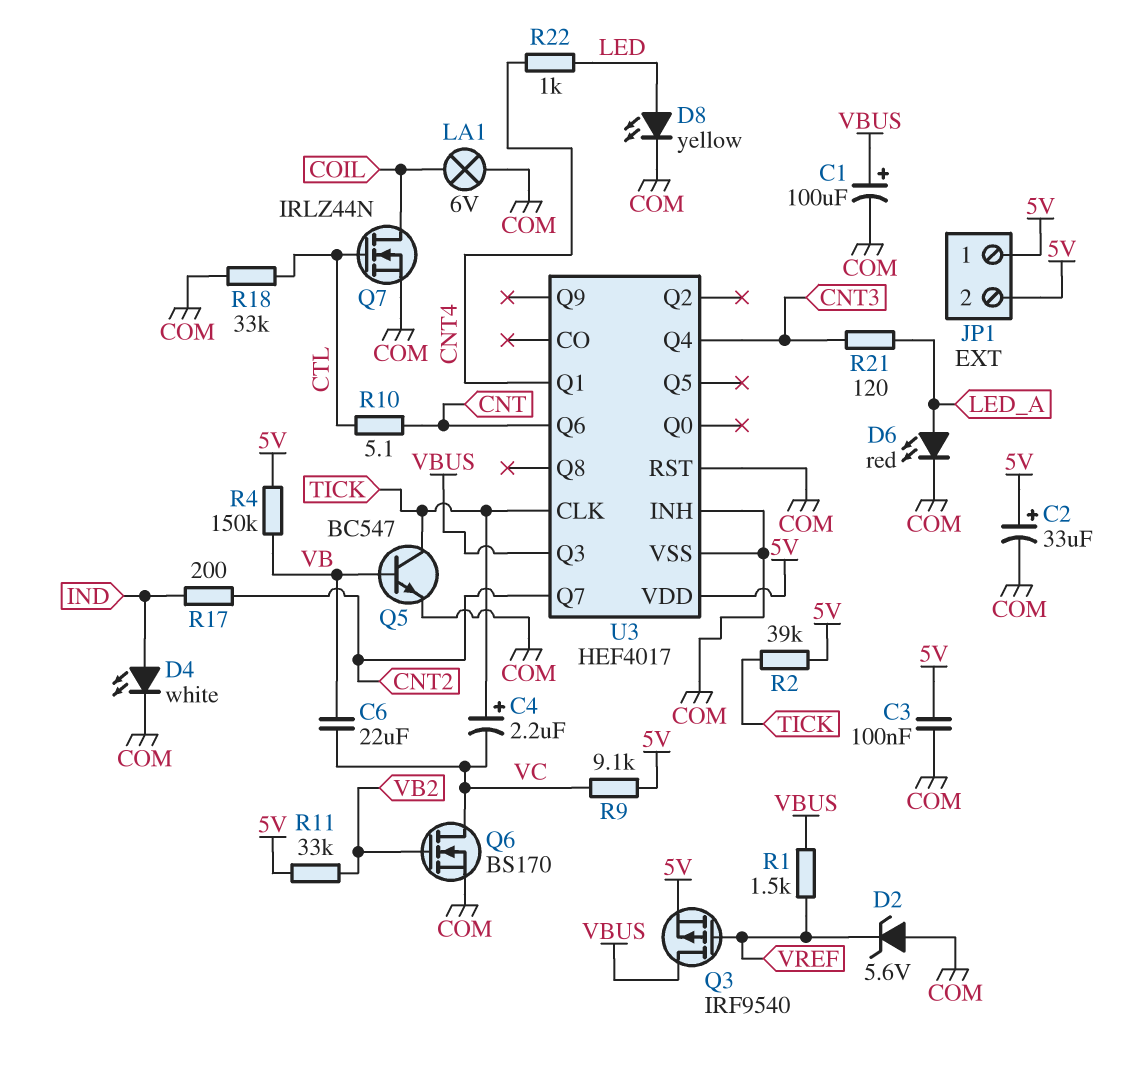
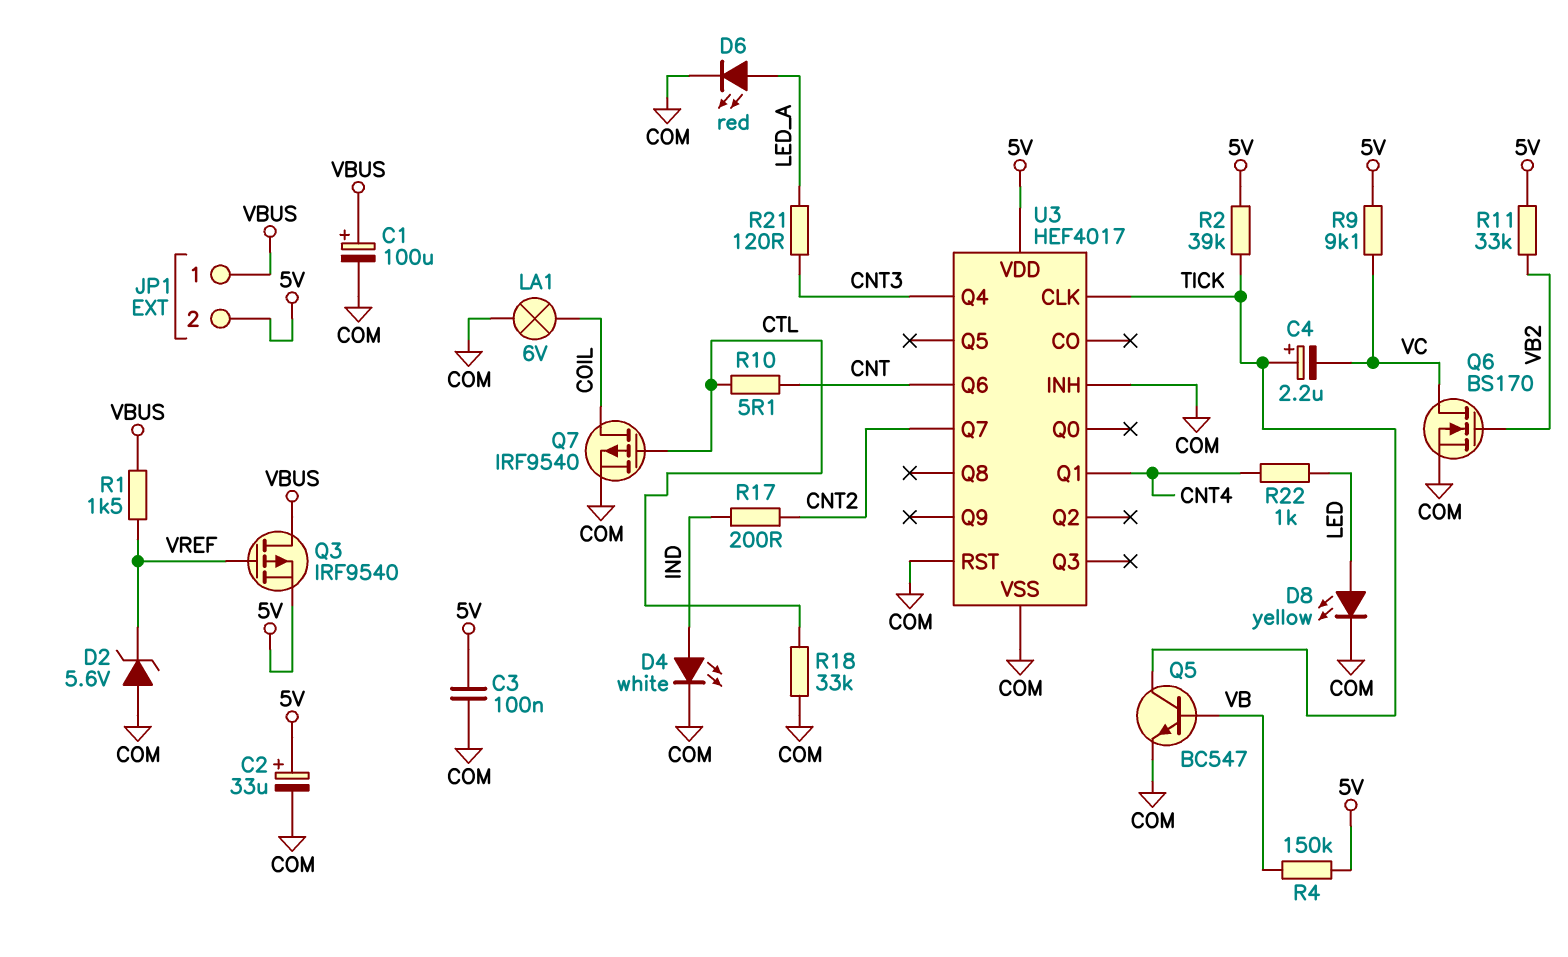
C6: 22uF (VB, VC) -> none
JP1 pin 1: 5V -> VBUS
Q7: NMOS IRLZ44N (G CTL, D COIL, S COM) -> PMOS IRF9540 (G CTL, D COIL, S COM)
U3 pin Q3: VBUS -> none

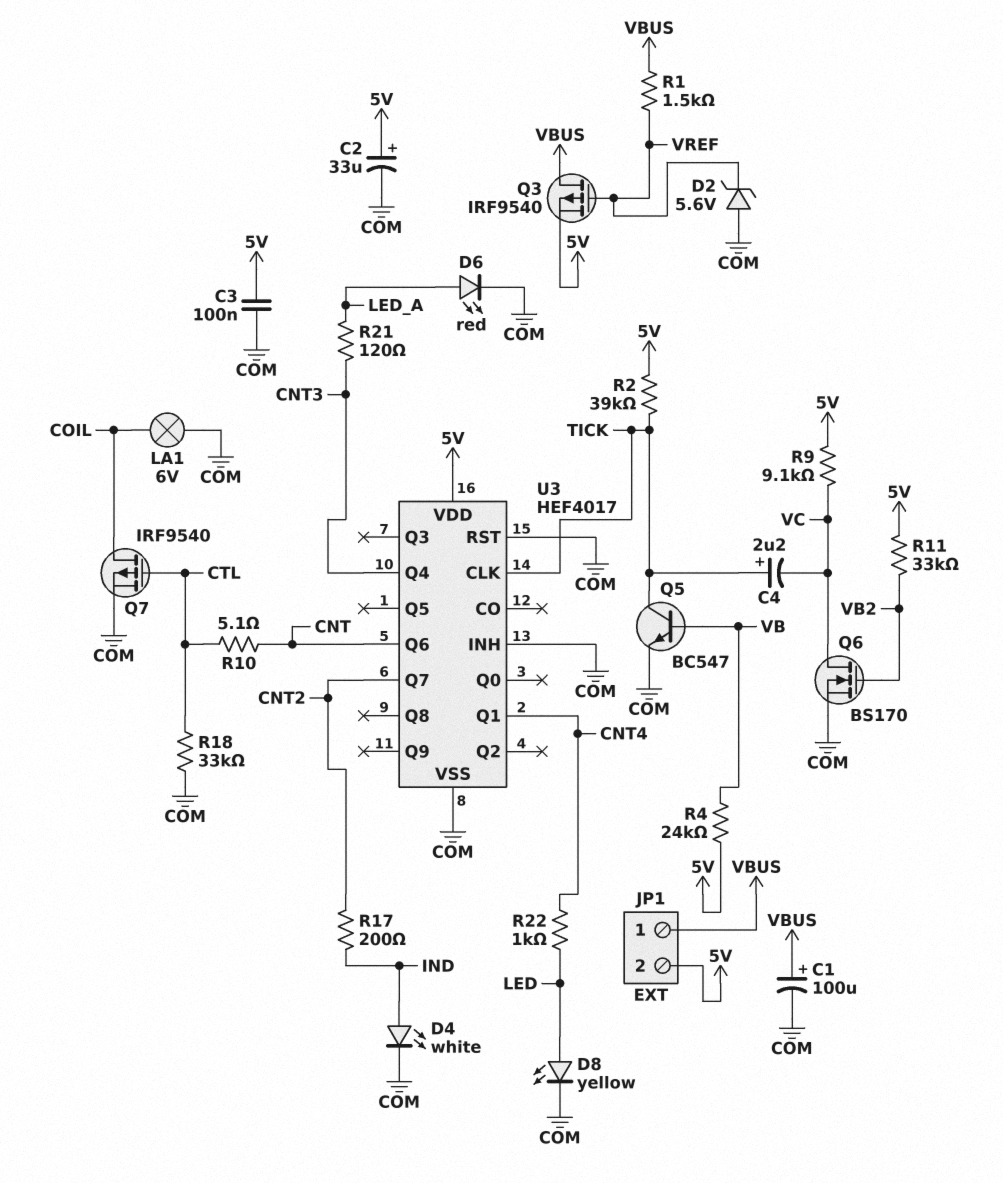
R4: 150k (5V, VB) -> 24k (5V, VB)

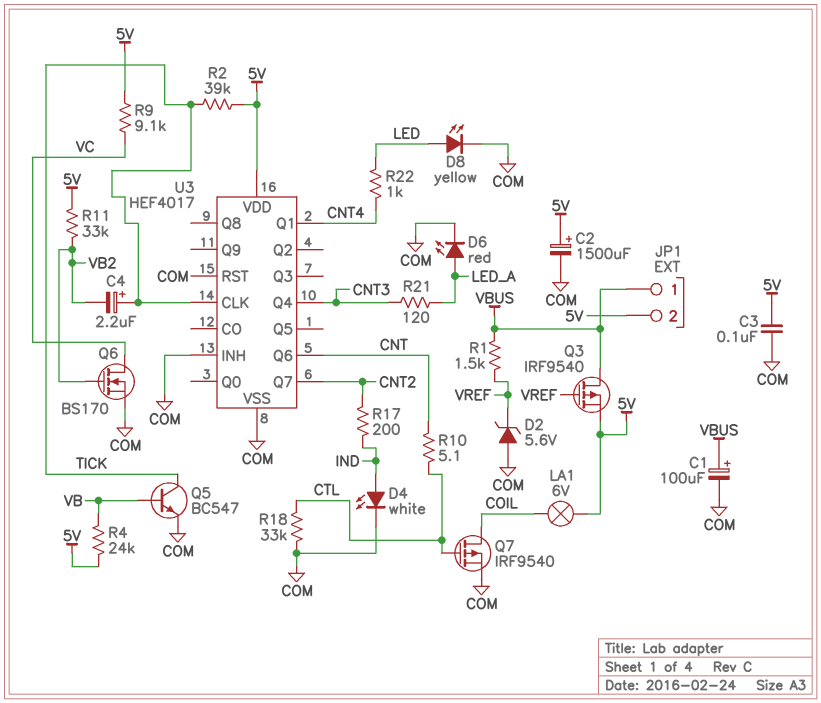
C2: 33uF (plus 5V, minus COM) -> 1500uF (plus 5V, minus COM)
C4: 2.2uF (plus TICK, minus VC) -> 2.2uF (plus TICK, minus VB2)
LA1: lamp 6V (COIL, COM) -> lamp 6V (5V, COIL)

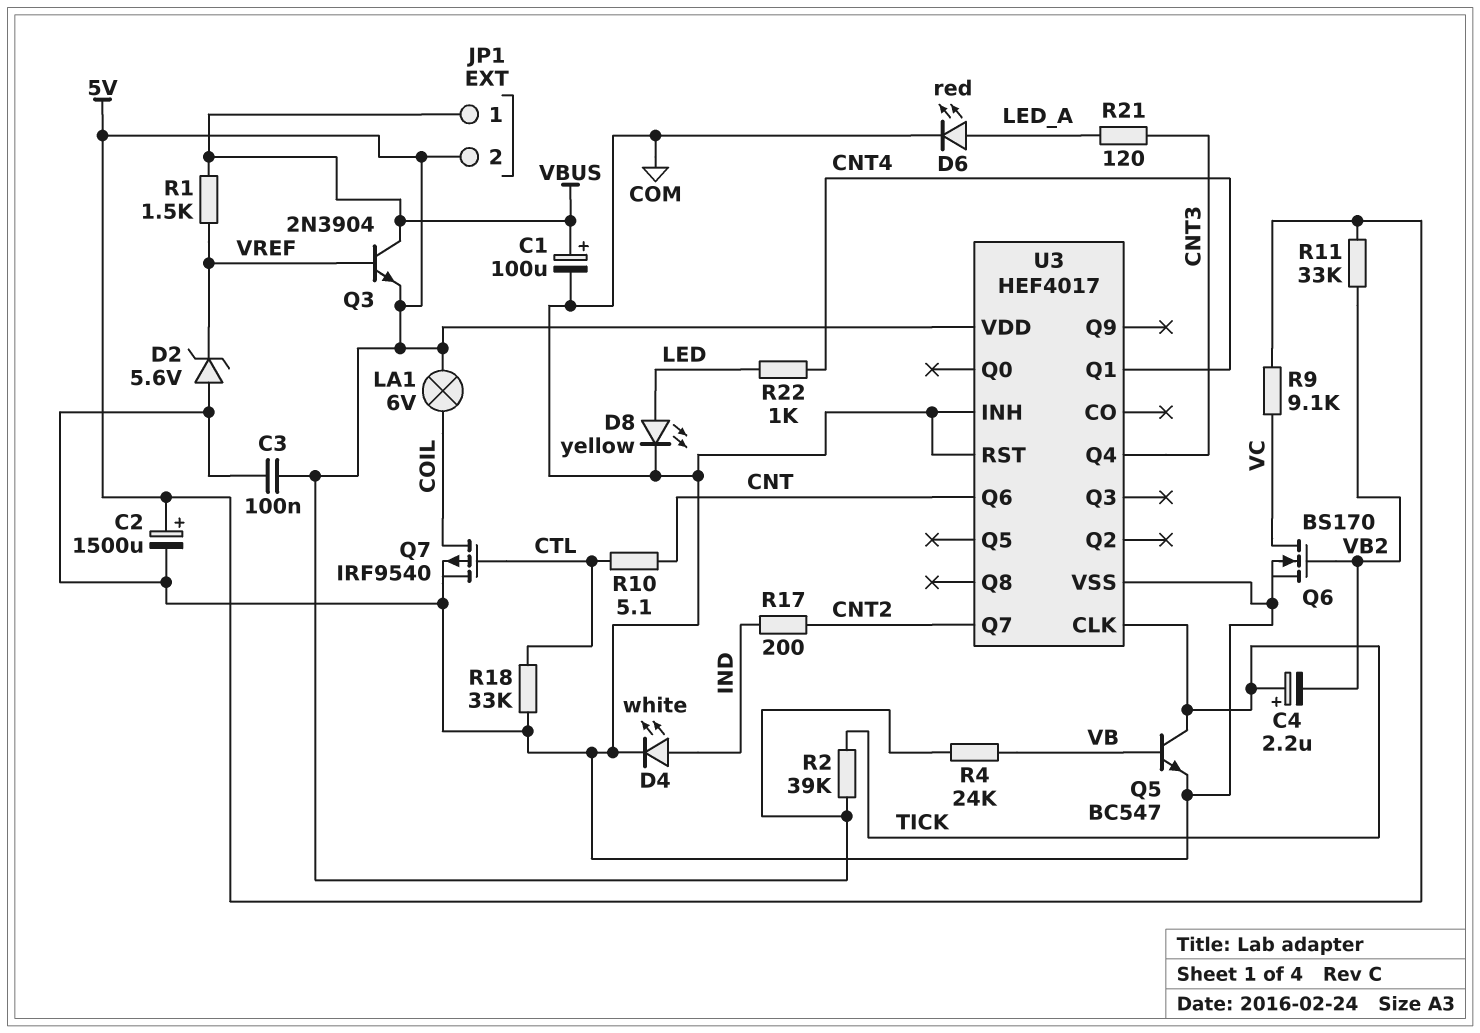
Q3: PMOS IRF9540 (G VREF, D VBUS, S 5V) -> NPN 2N3904 (B VREF, C VBUS, E 5V)

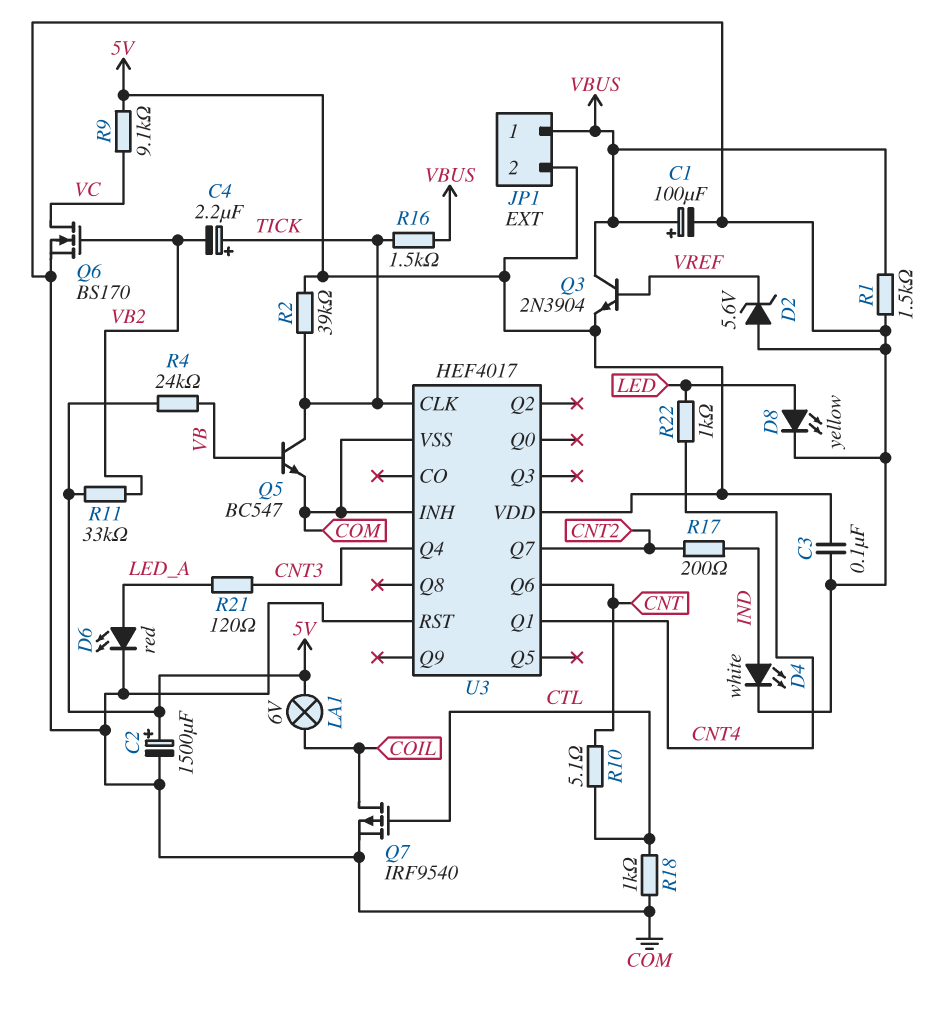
R1: 1.5k (VBUS, VREF) -> 1.5k (COM, VBUS)
R16: none -> 1.5k (TICK, VBUS)
R18: 33k (COM, CTL) -> 1k (COM, CTL)

